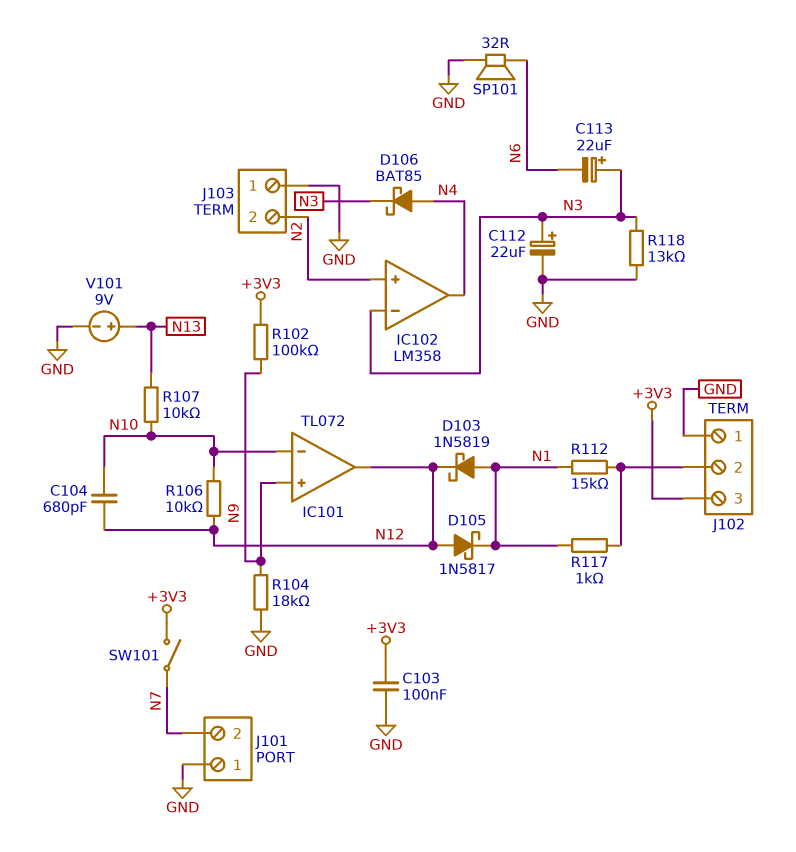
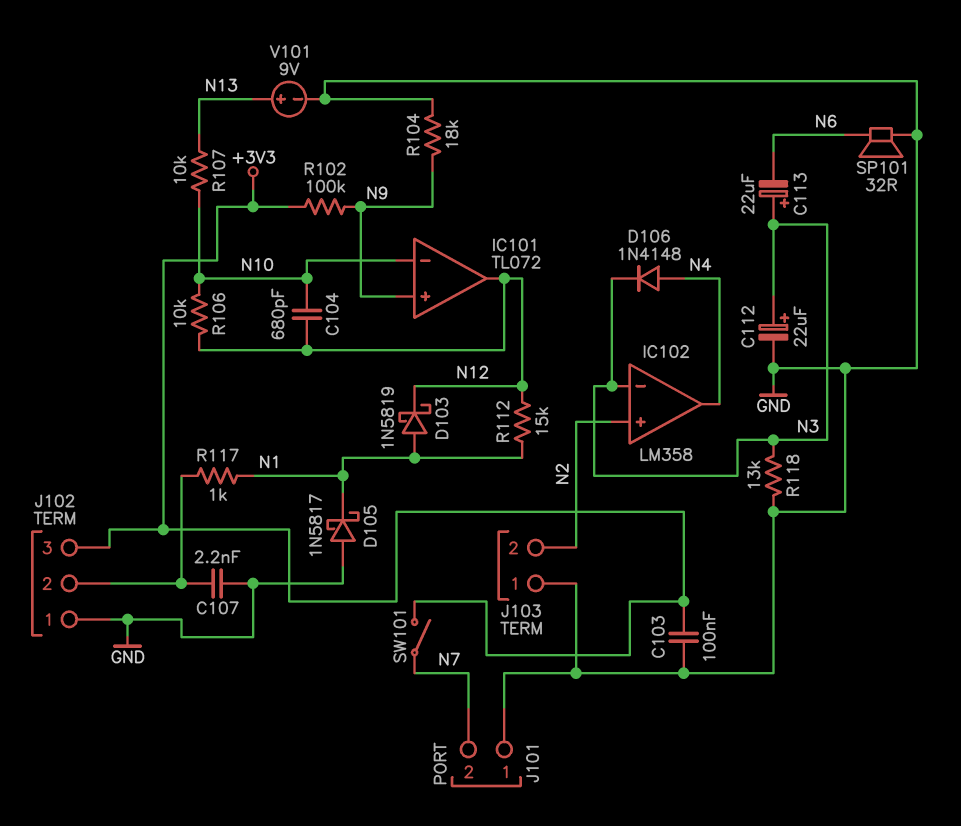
C107: none -> 2.2nF (GND, J102/2)
D105: schottky 1N5817 (A N12, K N1) -> schottky 1N5817 (A GND, K N1)
D106: schottky BAT85 (A N4, K N3) -> diode 1N4148 (A N4, K N3)
R112: 15k (J102/2, N1) -> 15k (N1, N12)

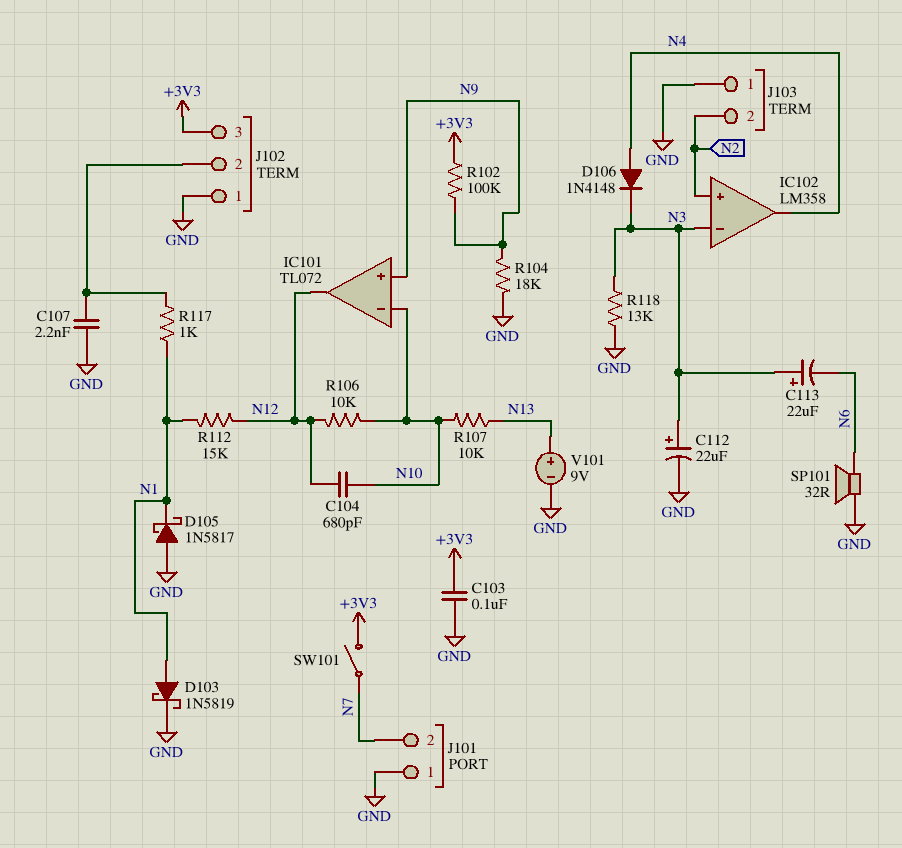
D103: schottky 1N5819 (A N1, K N12) -> schottky 1N5819 (A N1, K GND)

